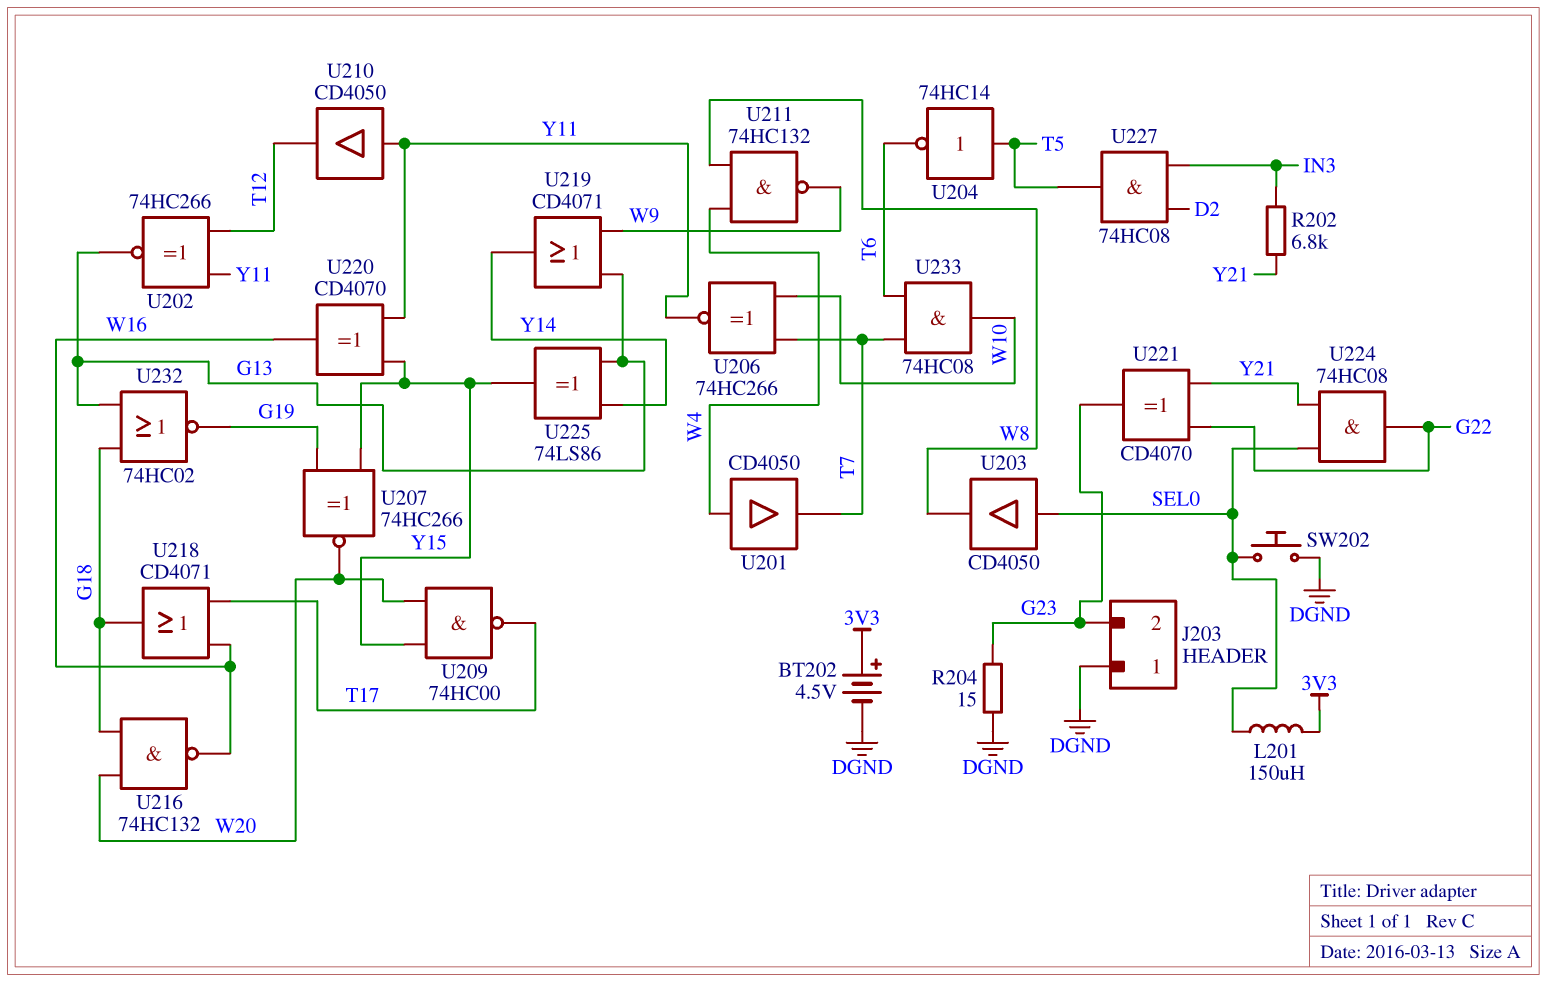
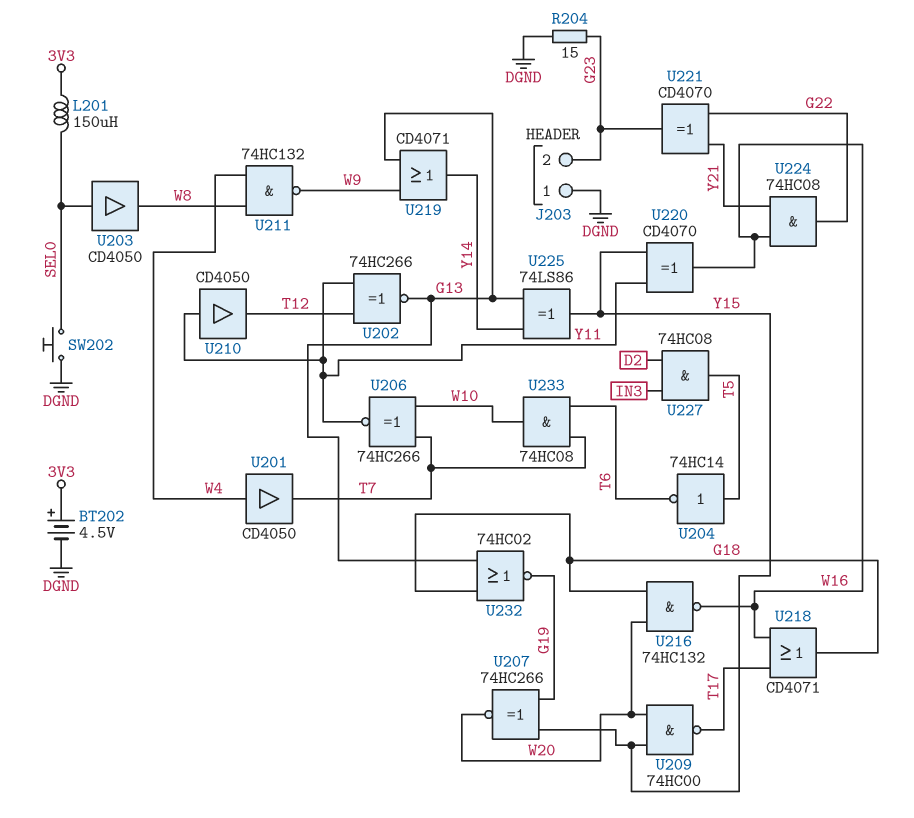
R202: 6.8k (IN3, Y21) -> none
U224: AND 74HC08 (in SEL0, in Y21, out G22) -> AND 74HC08 (in W16, in Y21, out G22)

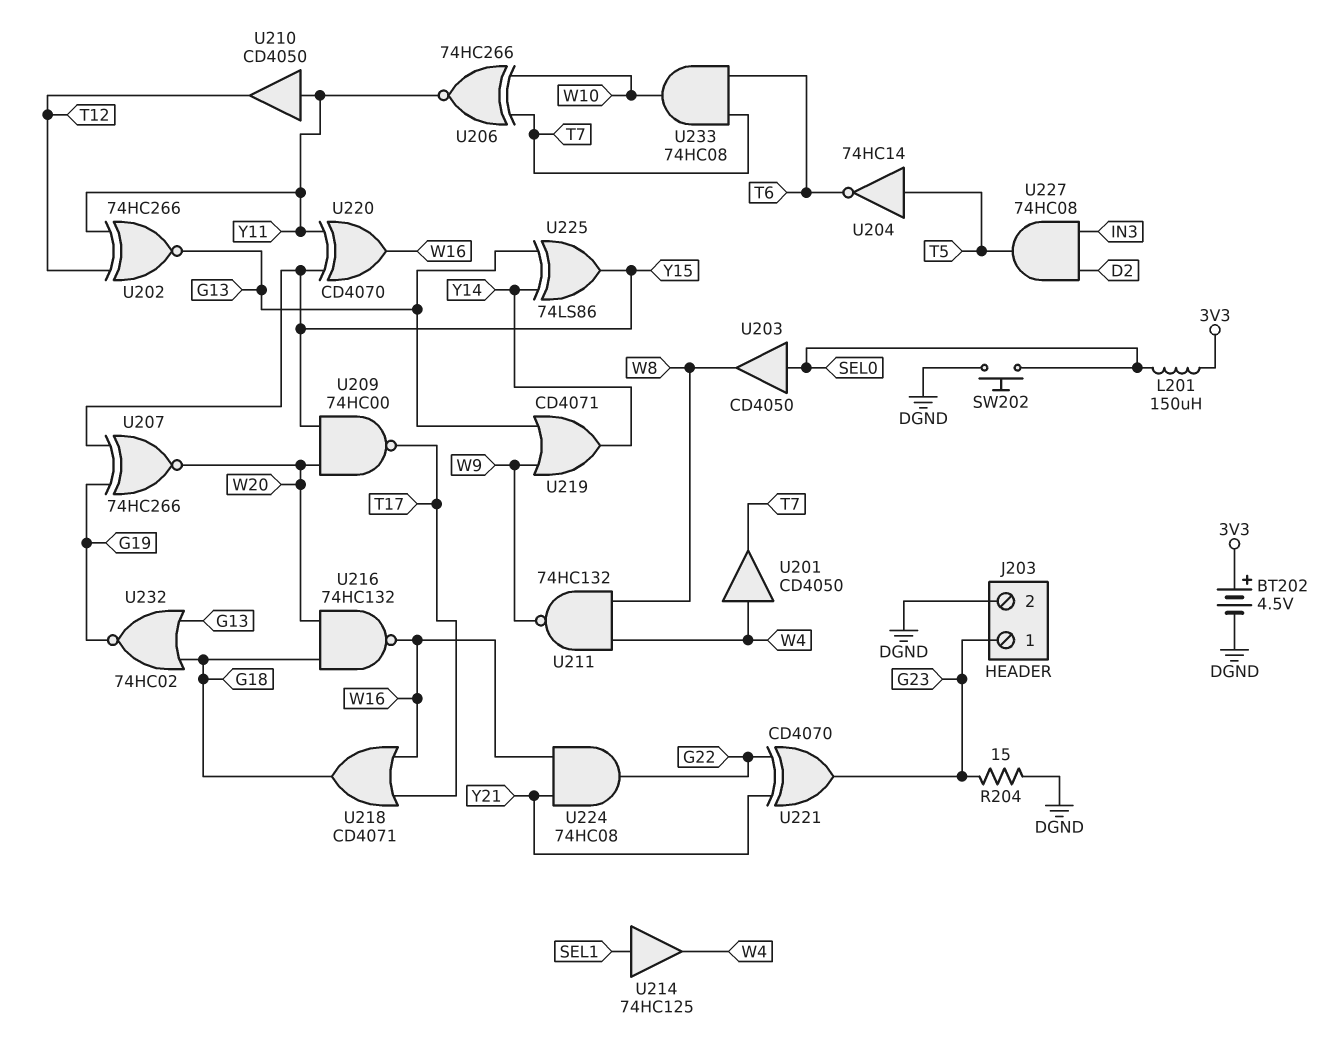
J203 pin 1: DGND -> G23
J203 pin 2: G23 -> DGND
U214: none -> buffer 74HC125 (in SEL1, out W4)

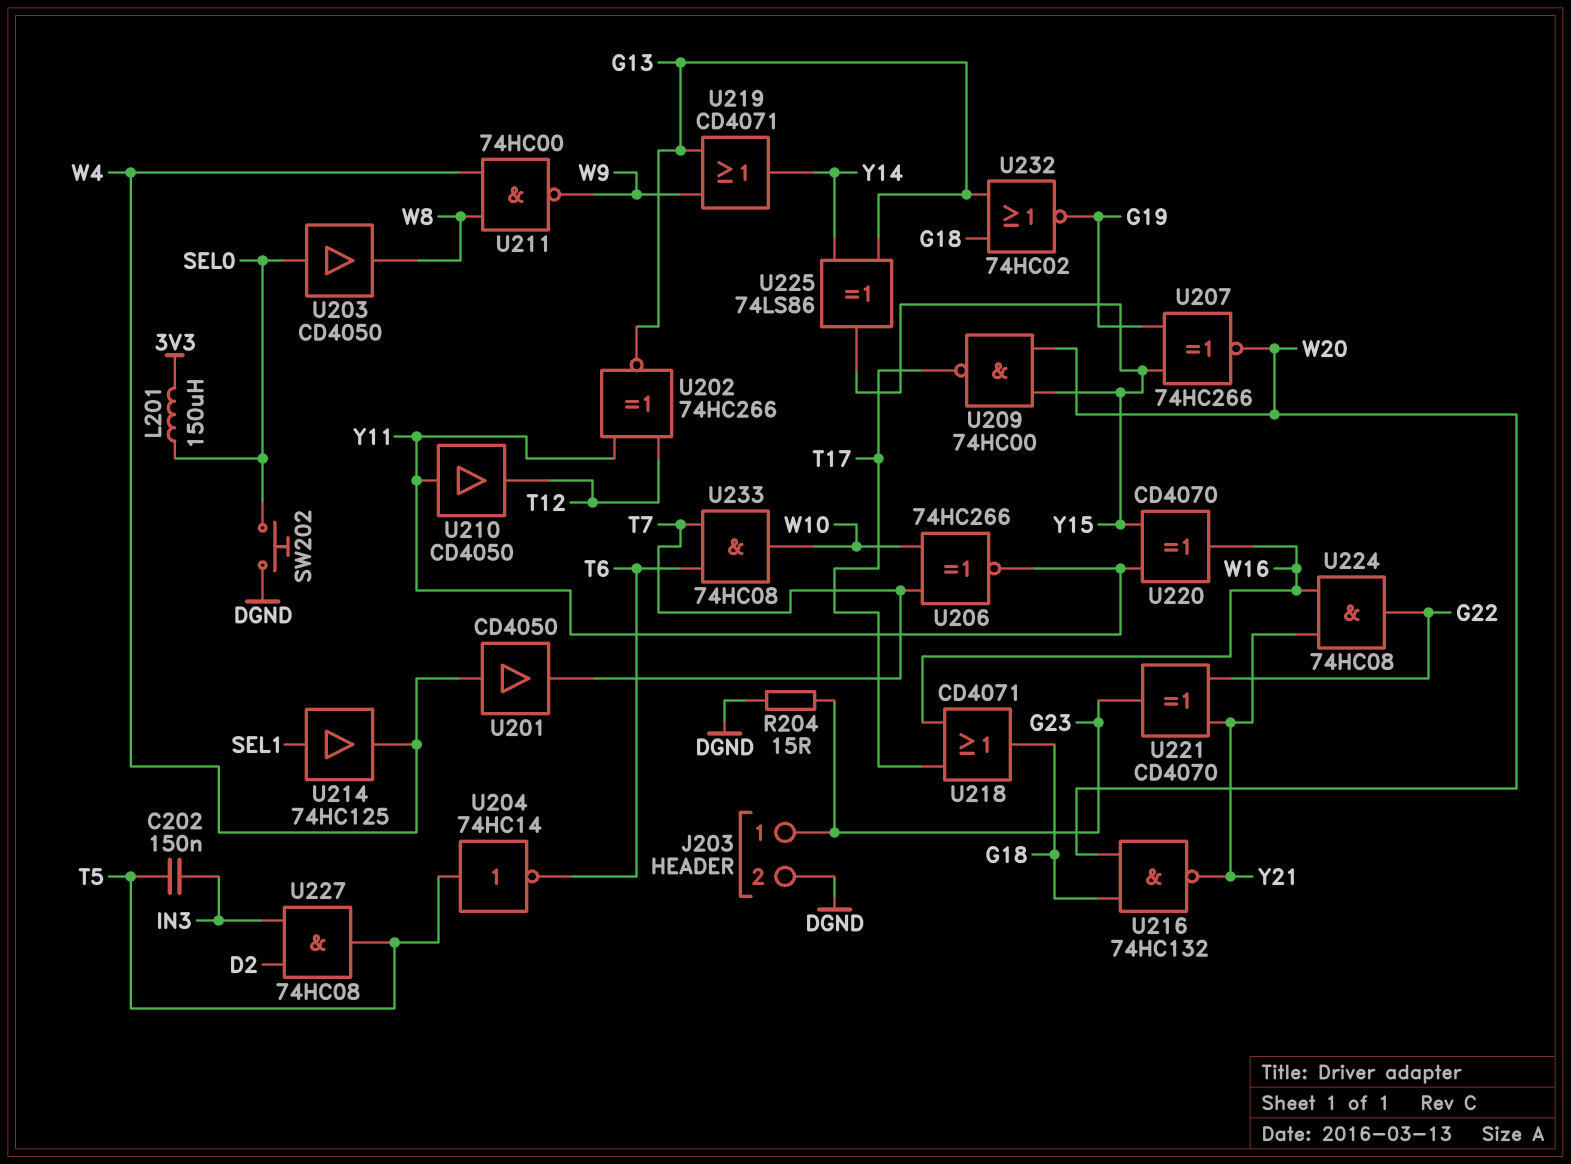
BT202: 4.5V (plus 3V3, minus DGND) -> none
C202: none -> 150nF (IN3, T5)
U211: NAND 74HC132 (in W4, in W8, out W9) -> NAND 74HC00 (in W4, in W8, out W9)
U216: NAND 74HC132 (in G18, in W20, out W16) -> NAND 74HC132 (in G18, in W20, out Y21)

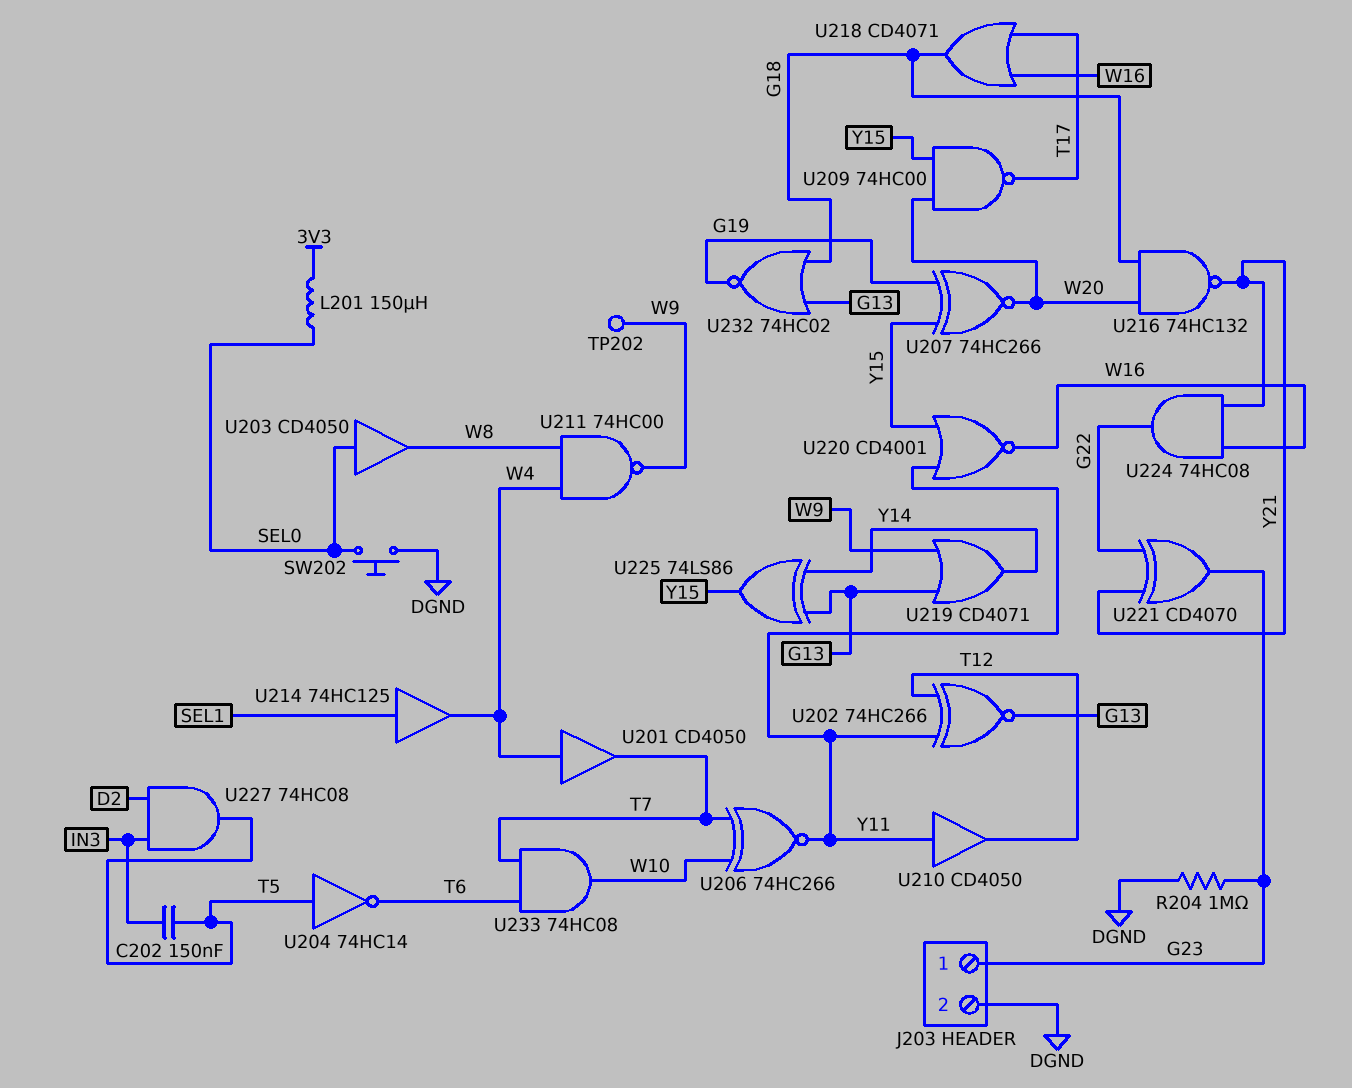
R204: 15 (DGND, G23) -> 1M (DGND, G23)
TP202: none -> test point (W9)
U220: XOR CD4070 (in Y11, in Y15, out W16) -> NOR CD4001 (in Y11, in Y15, out W16)

